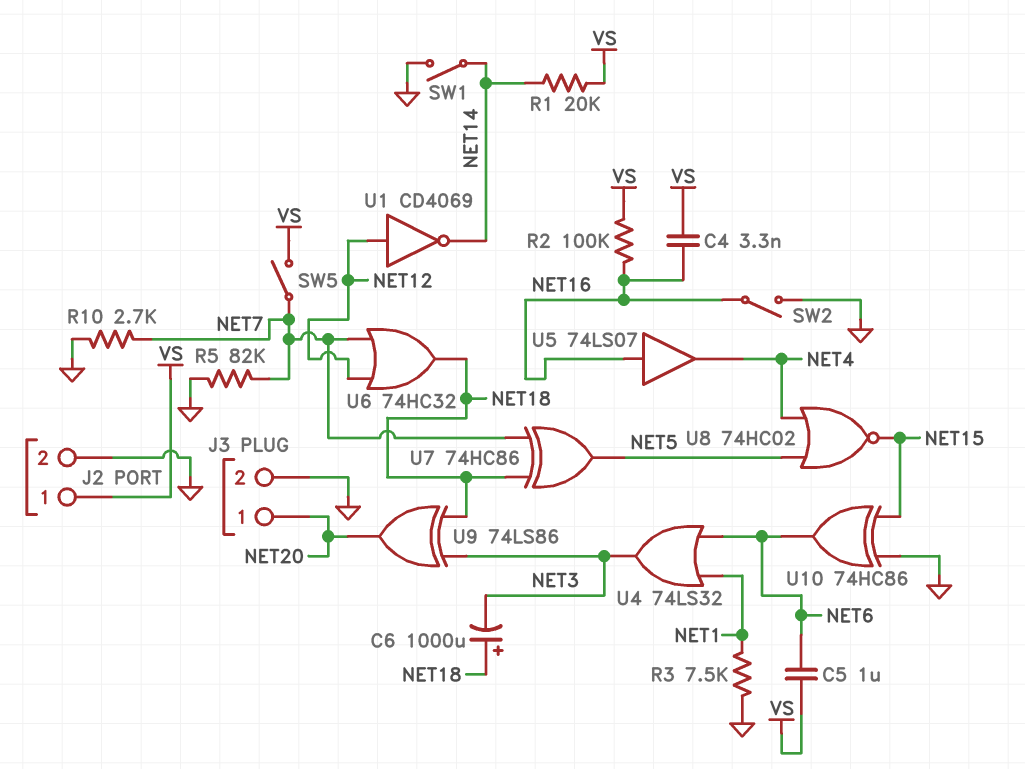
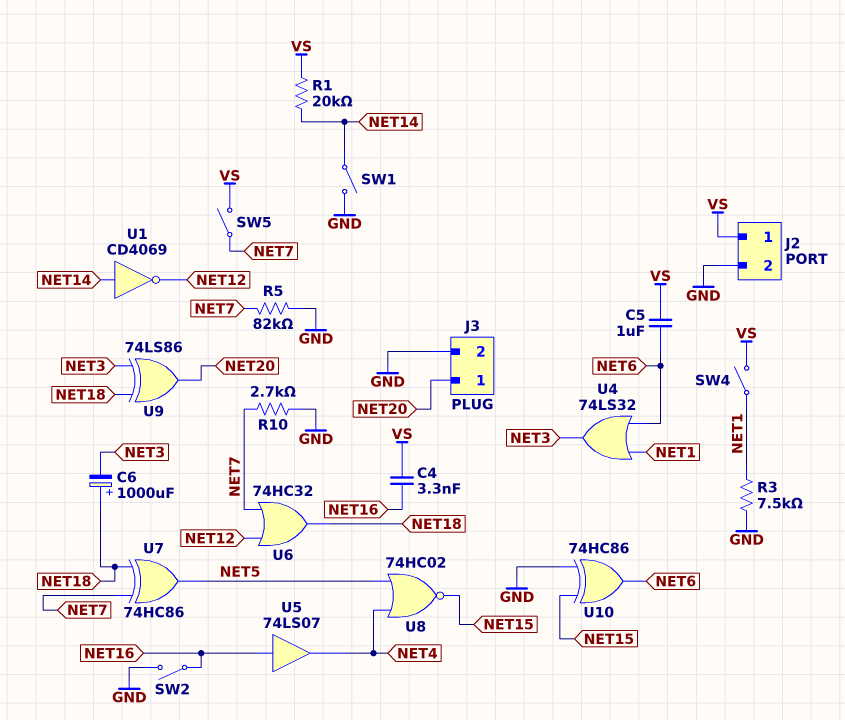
R2: 100k (NET16, VS) -> none
SW4: none -> switch (NET1, VS)
U1: NOT CD4069 (in NET12, out NET14) -> NOT CD4069 (in NET14, out NET12)

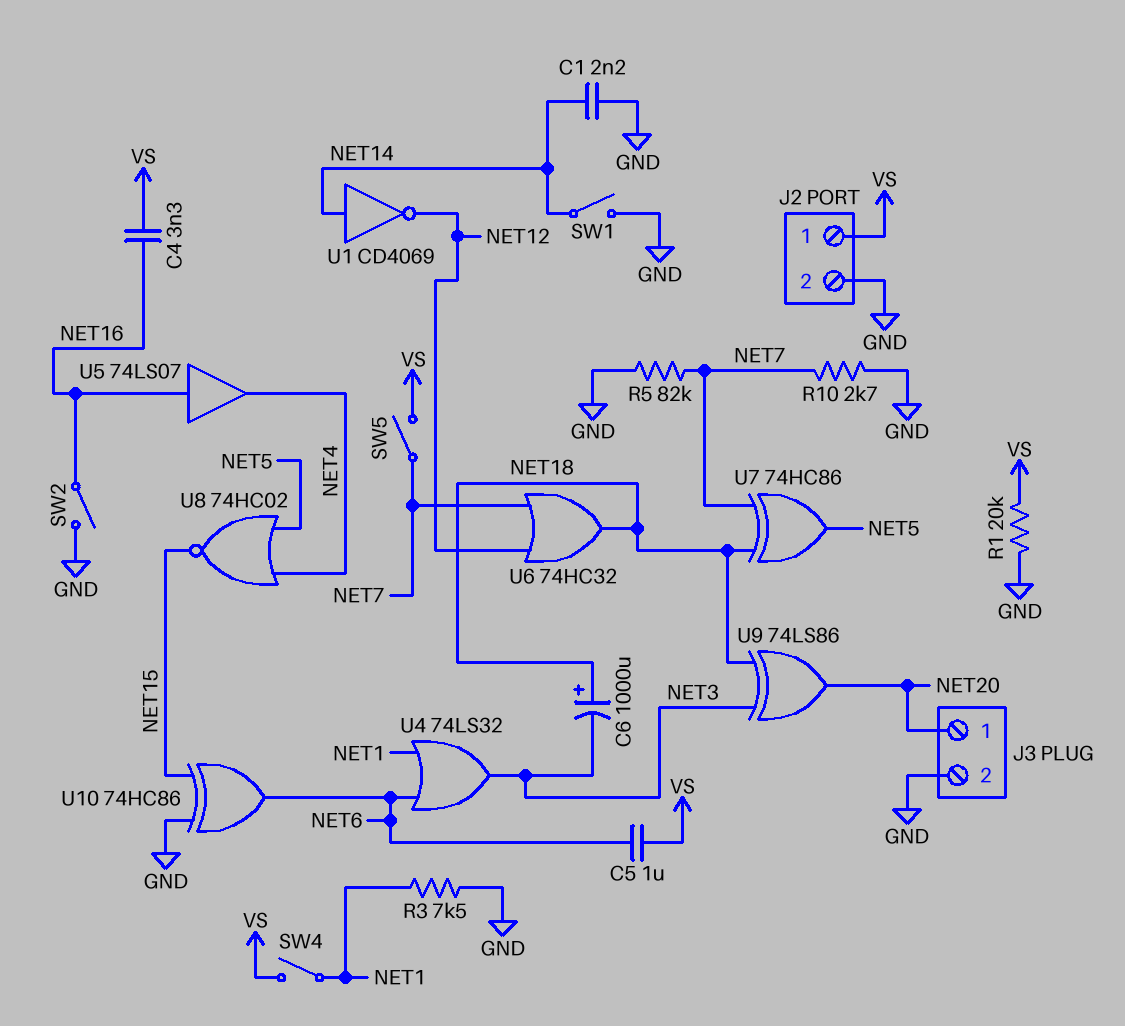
C1: none -> 2.2nF (GND, NET14)
R1: 20k (NET14, VS) -> 20k (GND, VS)

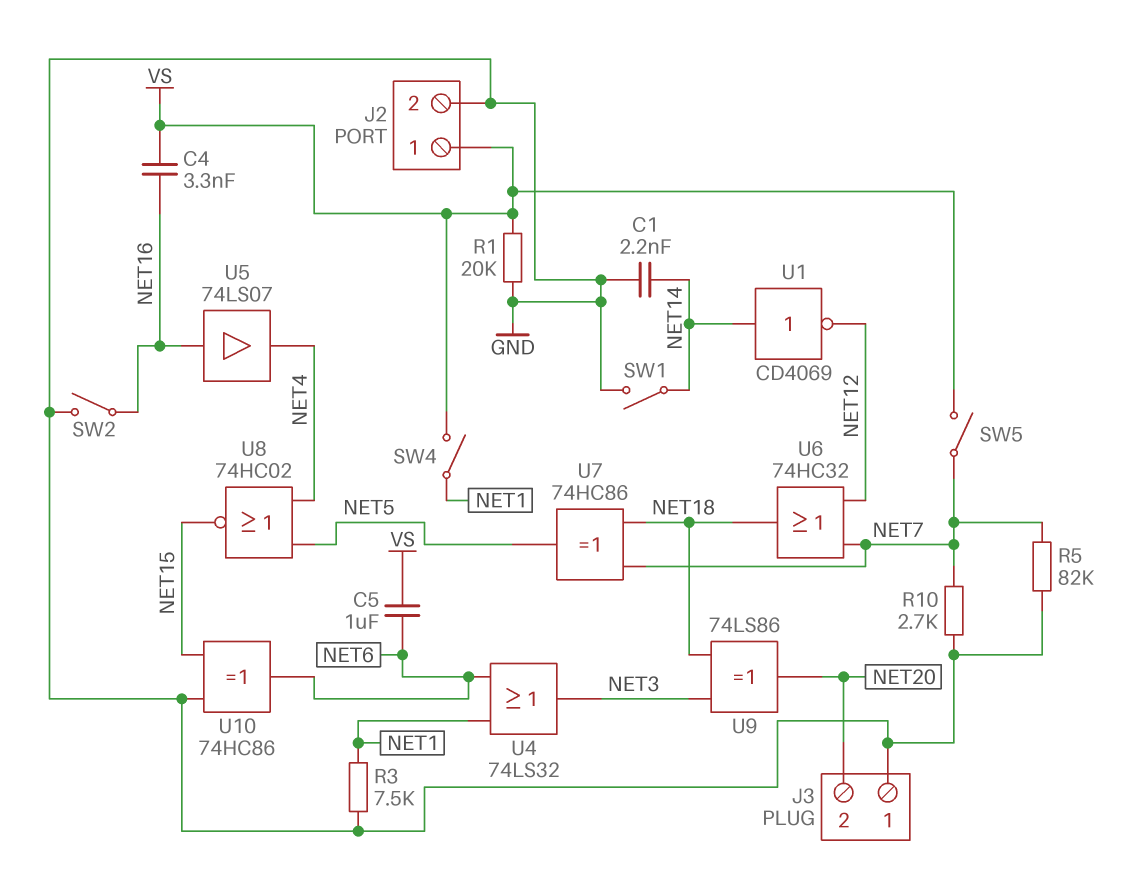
C6: 1000uF (plus NET18, minus NET3) -> none
J3 pin 1: NET20 -> GND
J3 pin 2: GND -> NET20

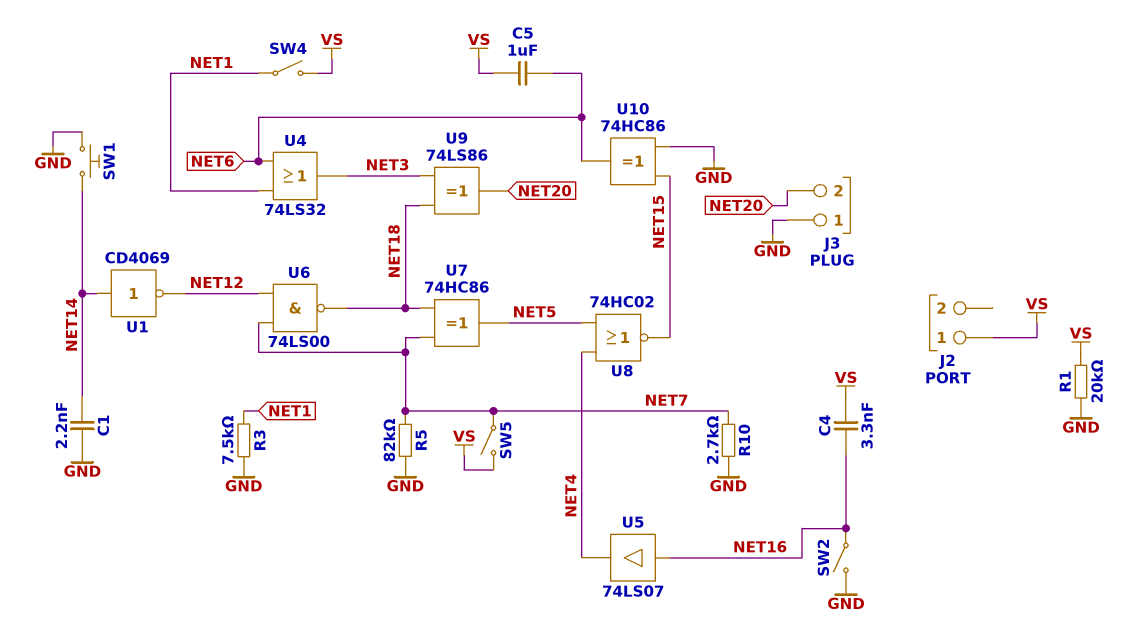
J2 pin 2: GND -> none
SW1: switch (GND, NET14) -> button (GND, NET14)
U6: OR 74HC32 (in NET7, in NET12, out NET18) -> NAND 74LS00 (in NET7, in NET12, out NET18)

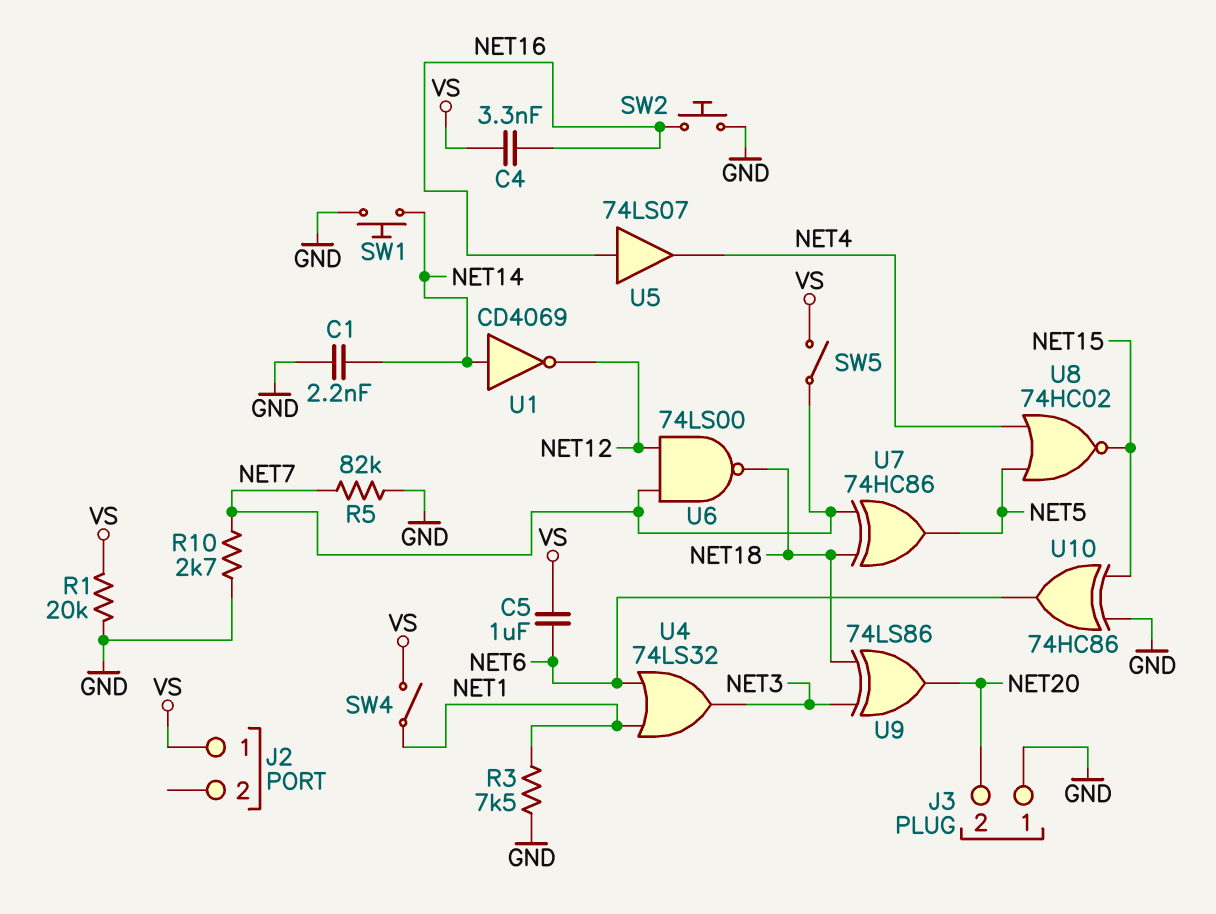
SW2: switch (GND, NET16) -> button (GND, NET16)

